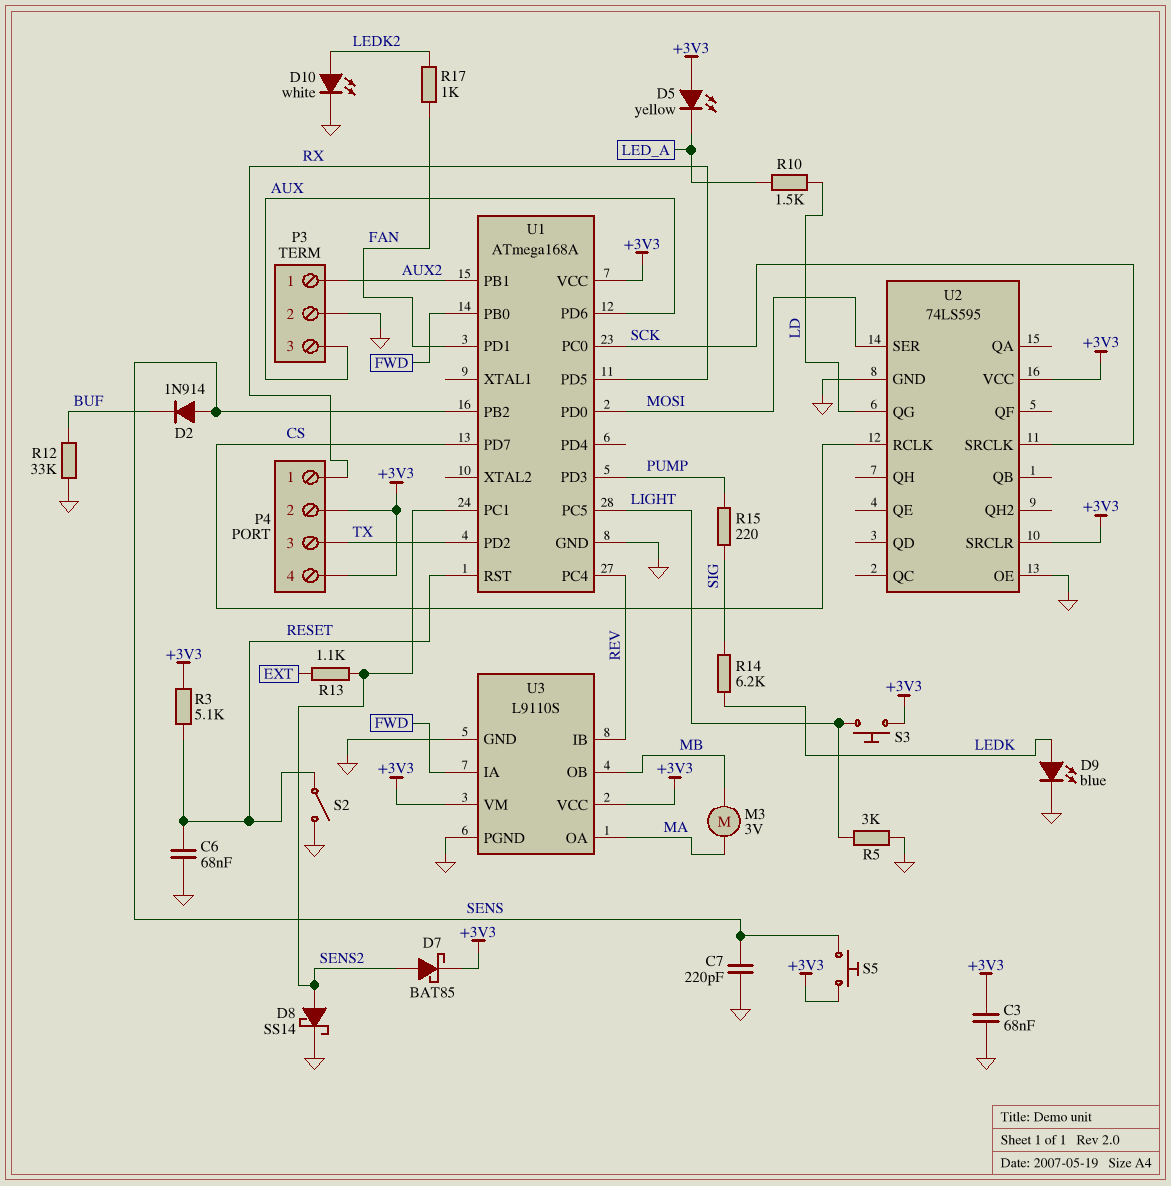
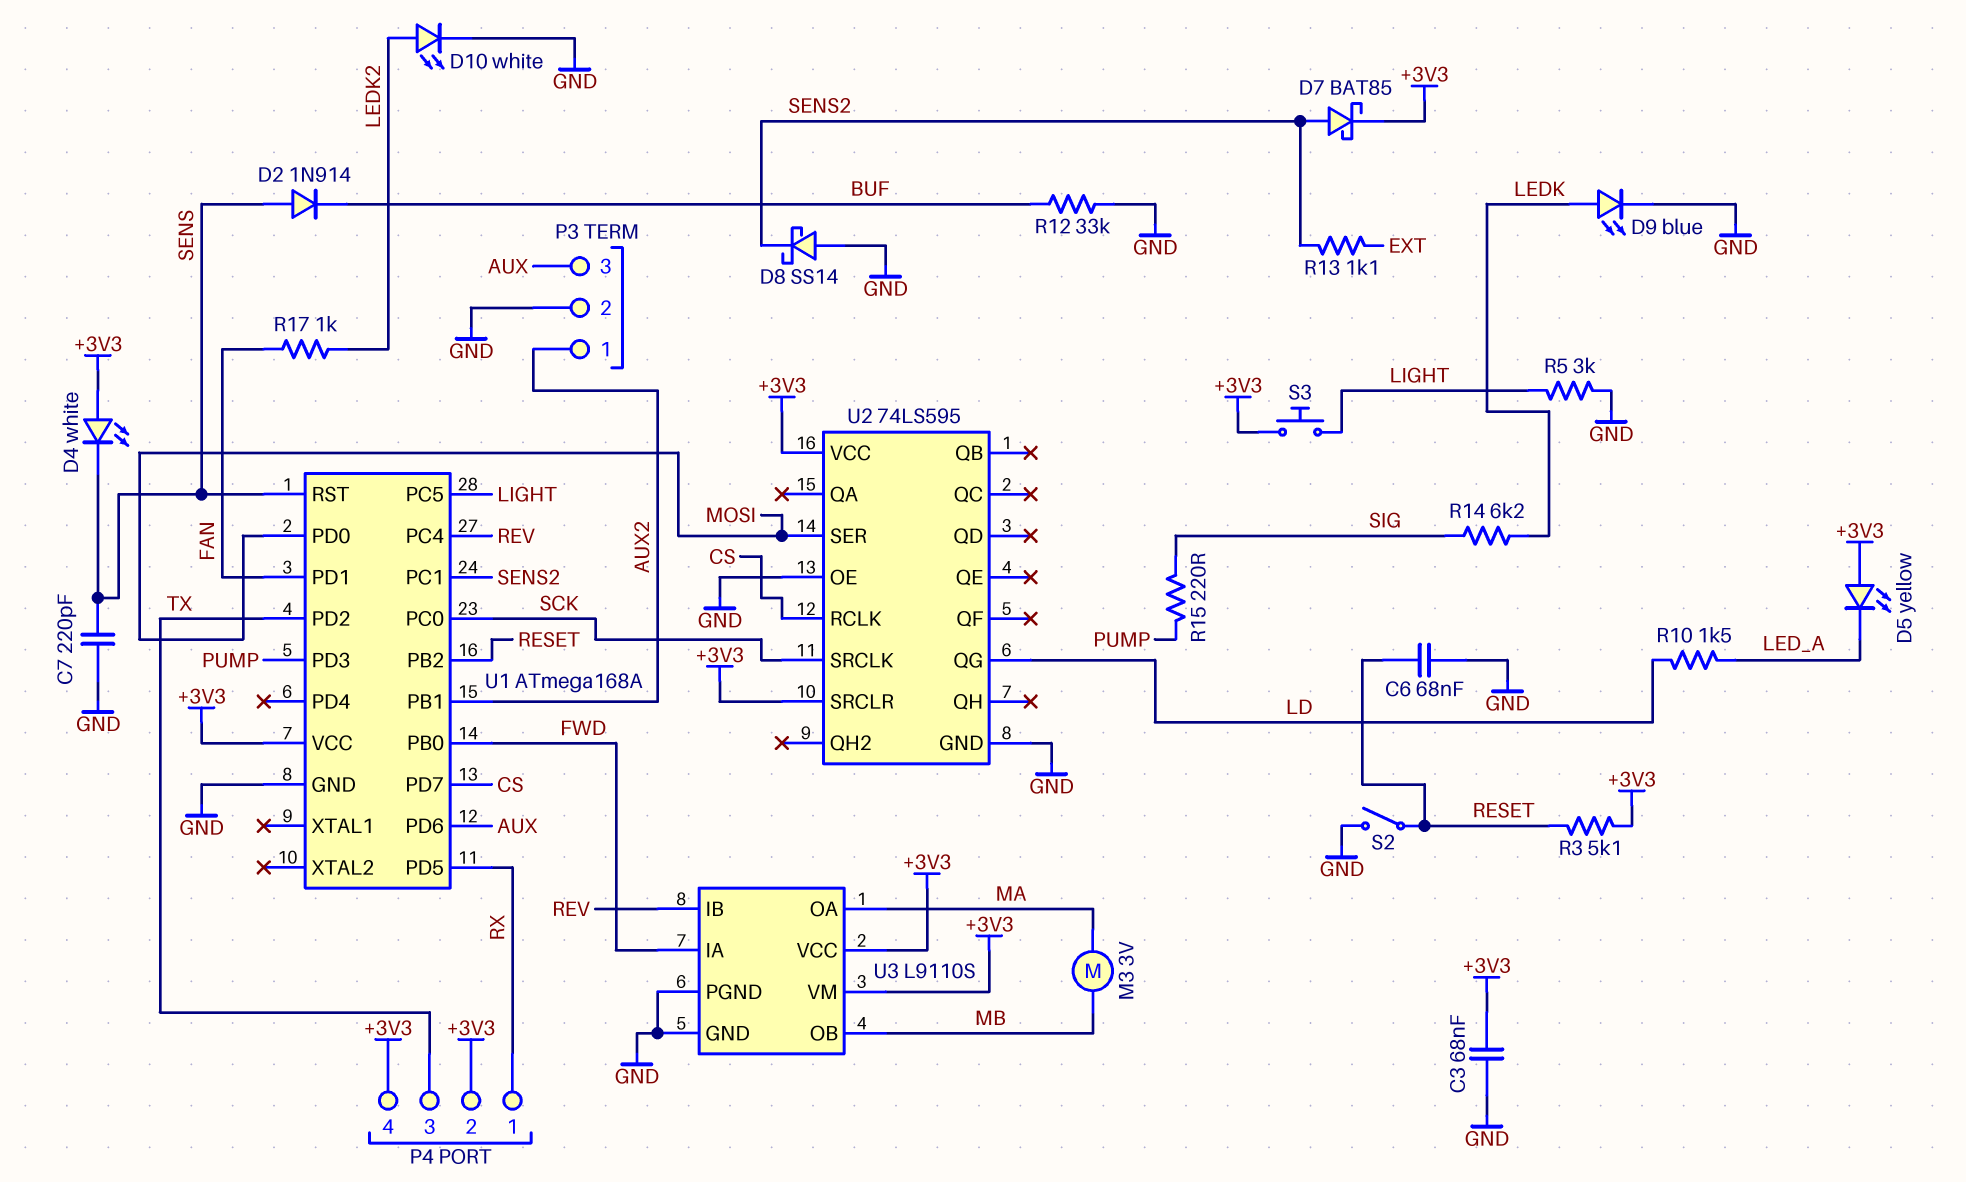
D4: none -> LED white (A +3V3, K SENS)
D8: schottky SS14 (A SENS2, K GND) -> schottky SS14 (A GND, K SENS2)
S5: button (+3V3, SENS) -> none
U1 pin PB2: SENS -> RESET
U1 pin RST: RESET -> SENS

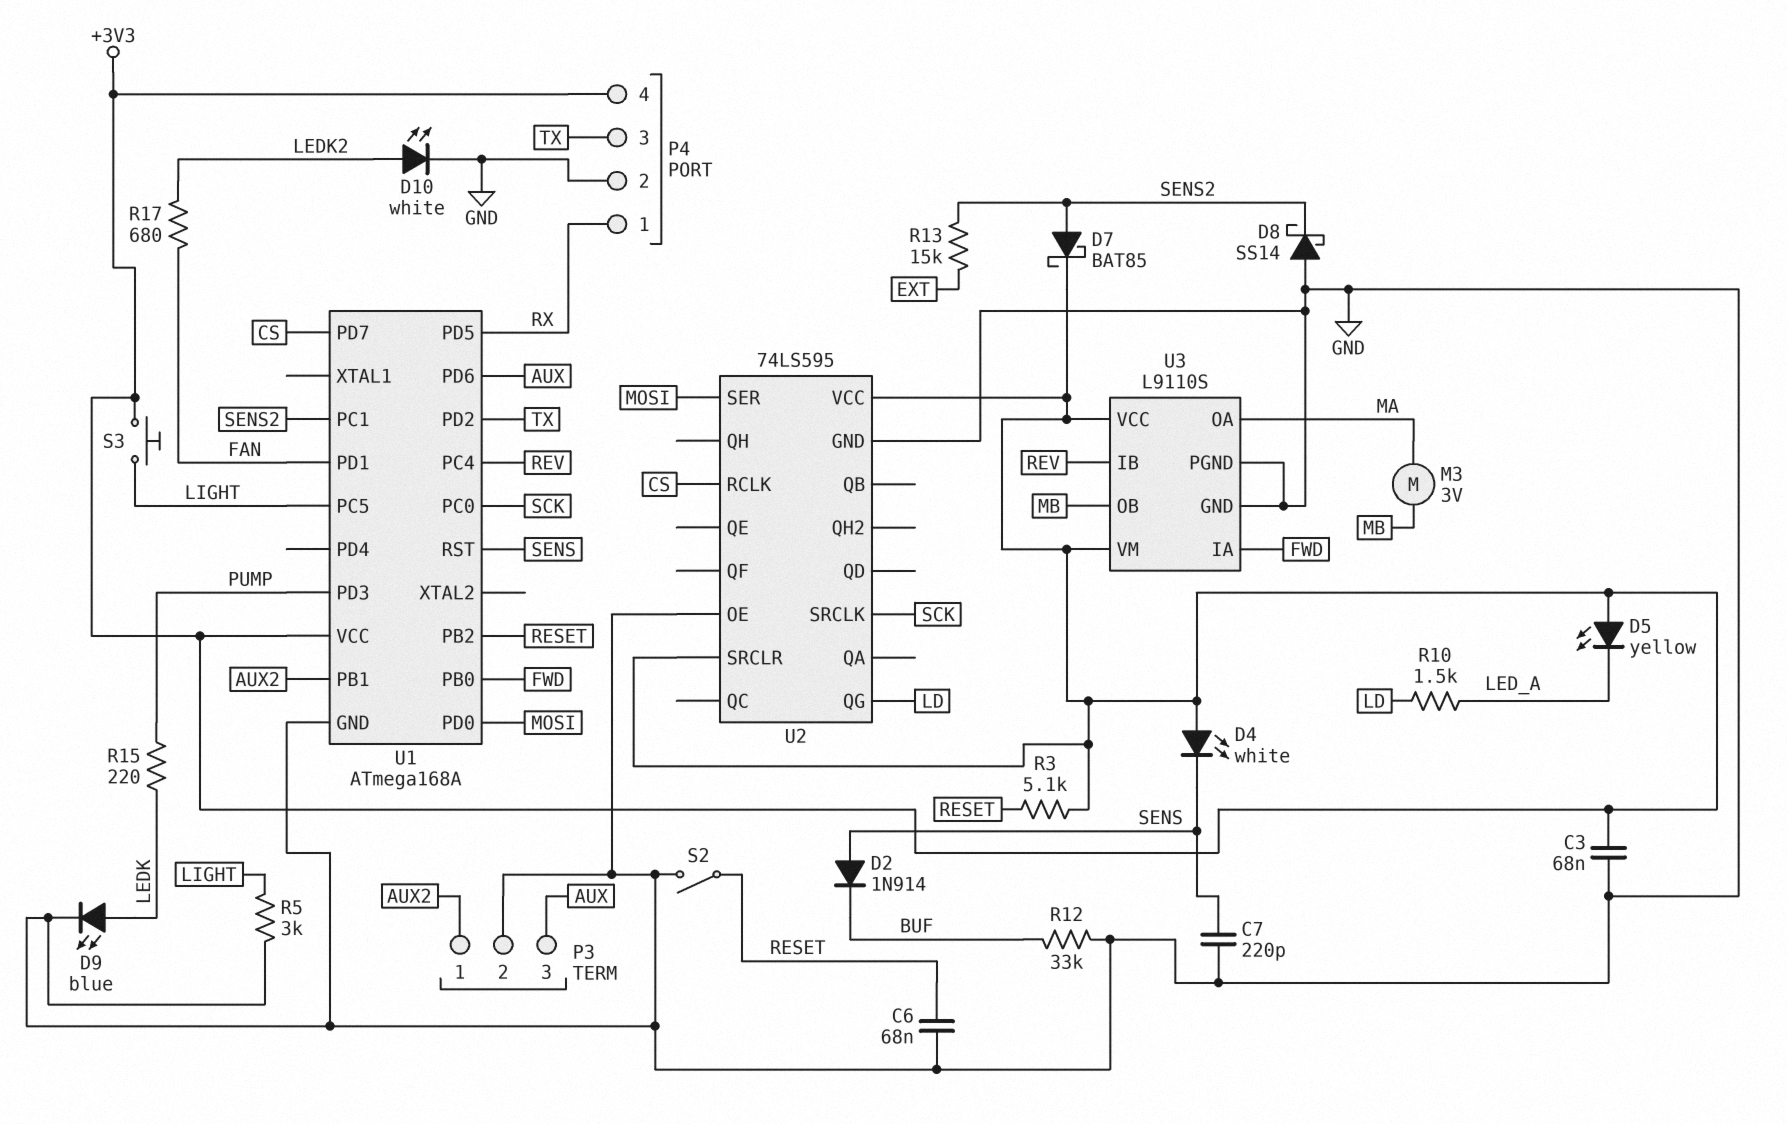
P4 pin 2: +3V3 -> GND
R13: 1.1k (EXT, SENS2) -> 15k (EXT, SENS2)
R14: 6.2k (LEDK, SIG) -> none
R15: 220 (PUMP, SIG) -> 220 (LEDK, PUMP)
R17: 1k (FAN, LEDK2) -> 680 (FAN, LEDK2)

